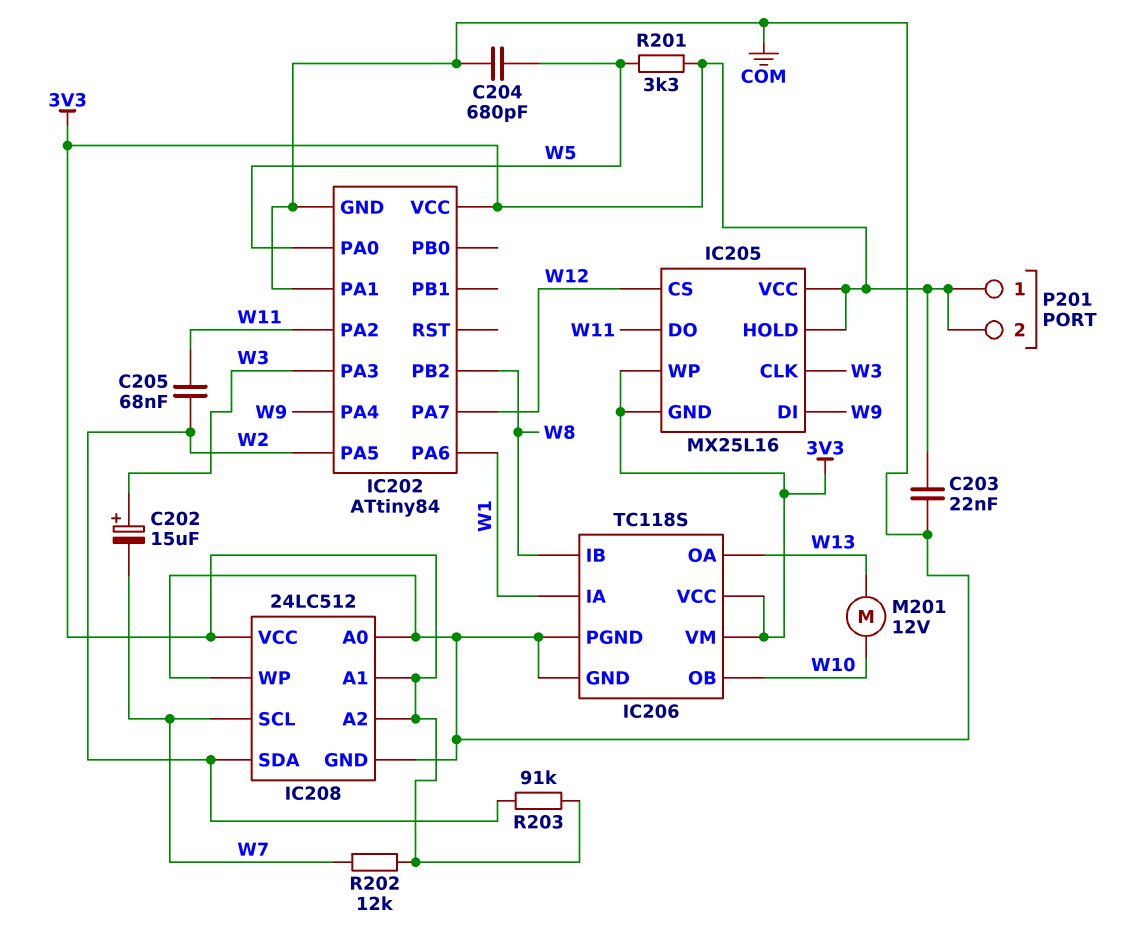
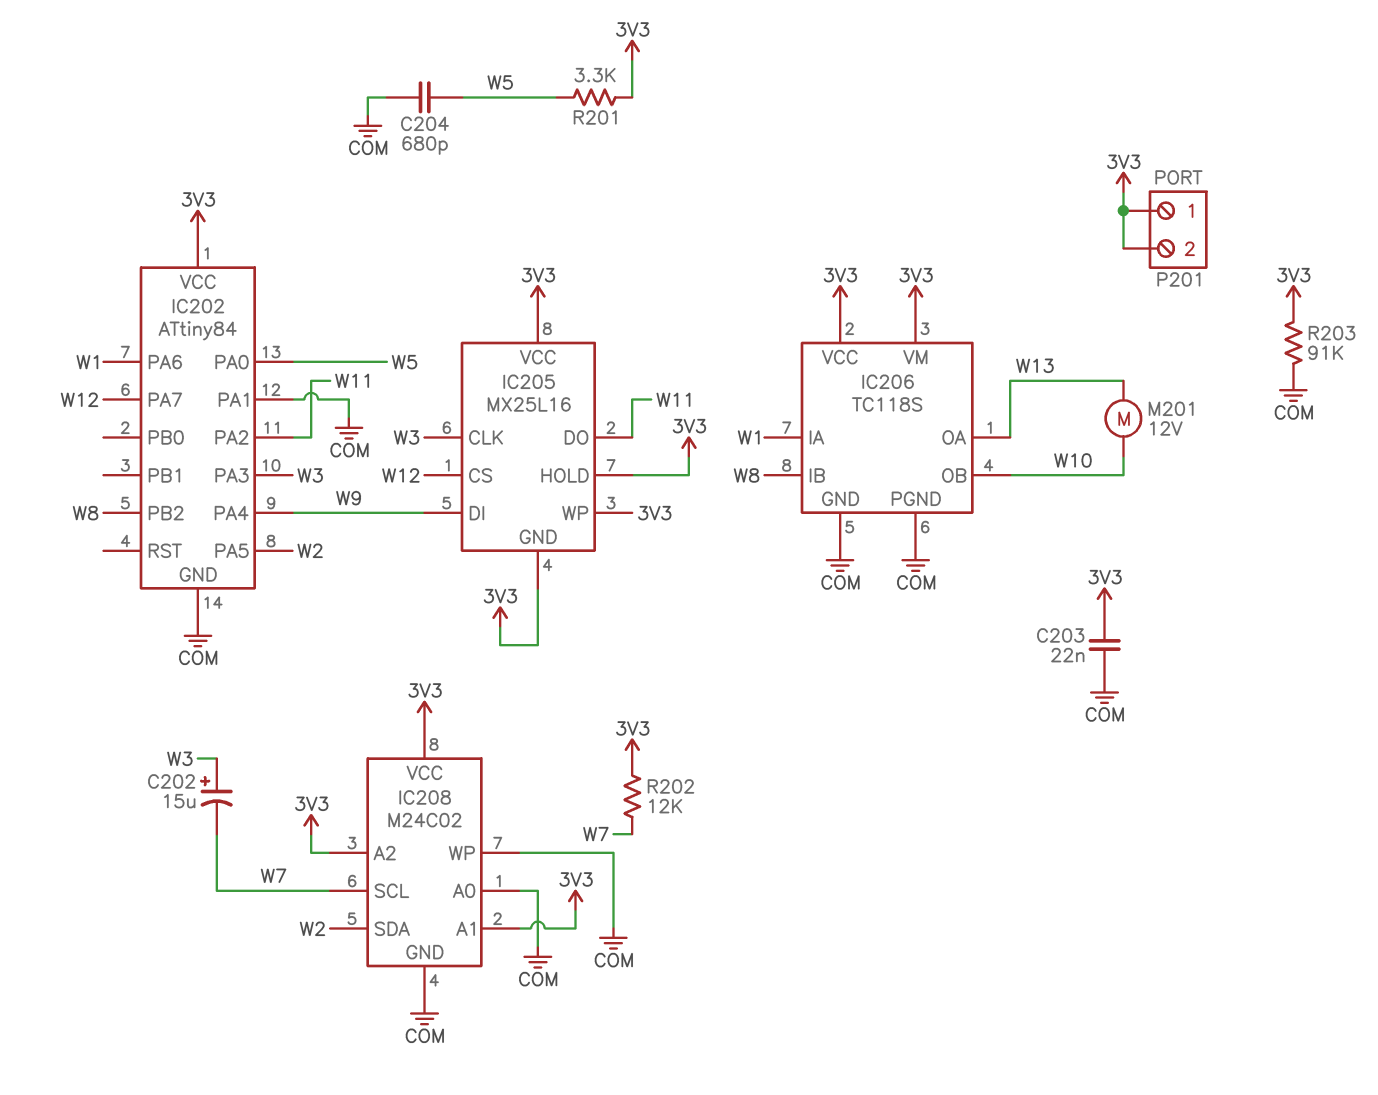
C205: 68nF (W2, W11) -> none
IC208: 24LC512 -> M24C02
R203: 91k (3V3, W2) -> 91k (3V3, COM)

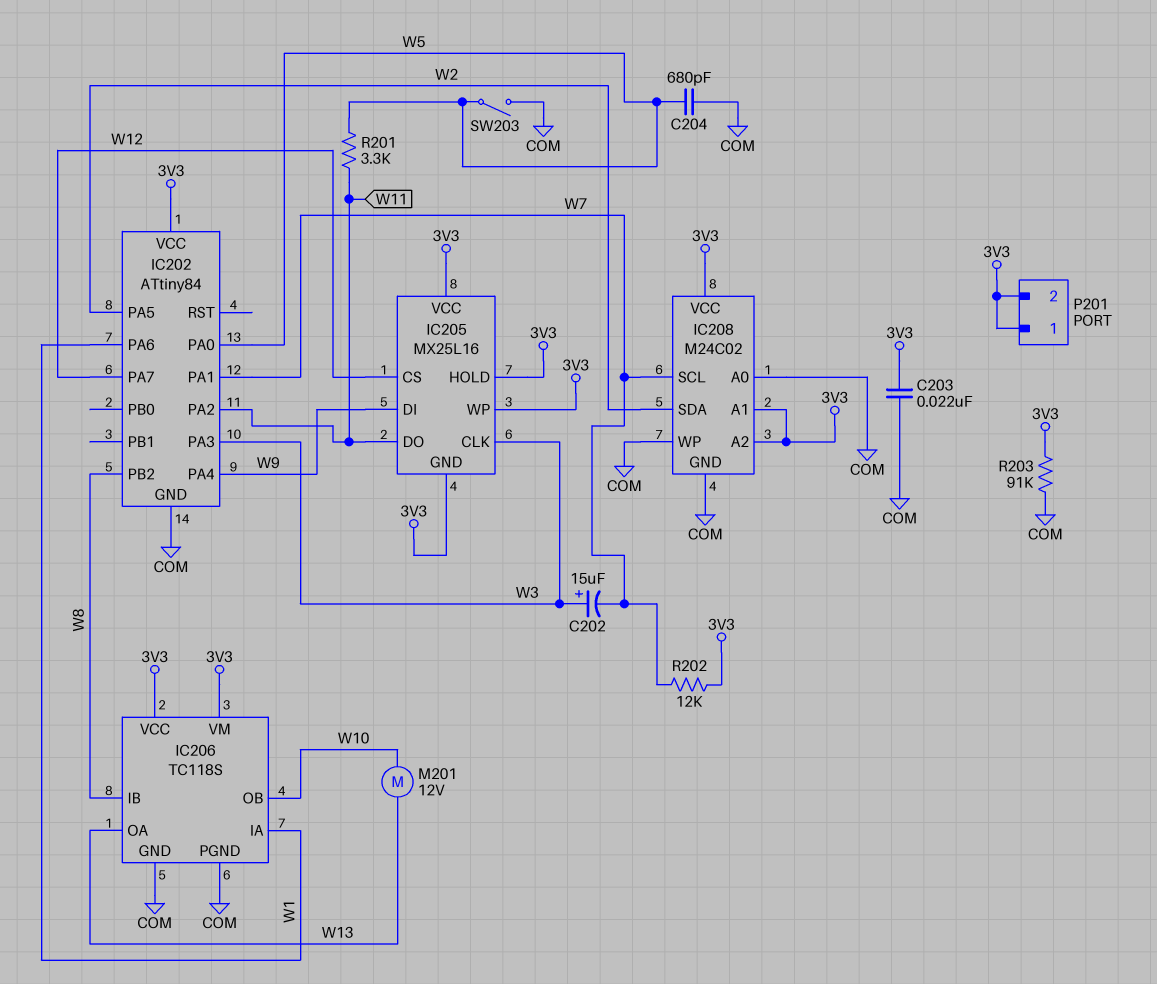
IC202 pin PA1: COM -> W7
R201: 3.3k (3V3, W5) -> 3.3k (W5, W11)
SW203: none -> switch (COM, W5)

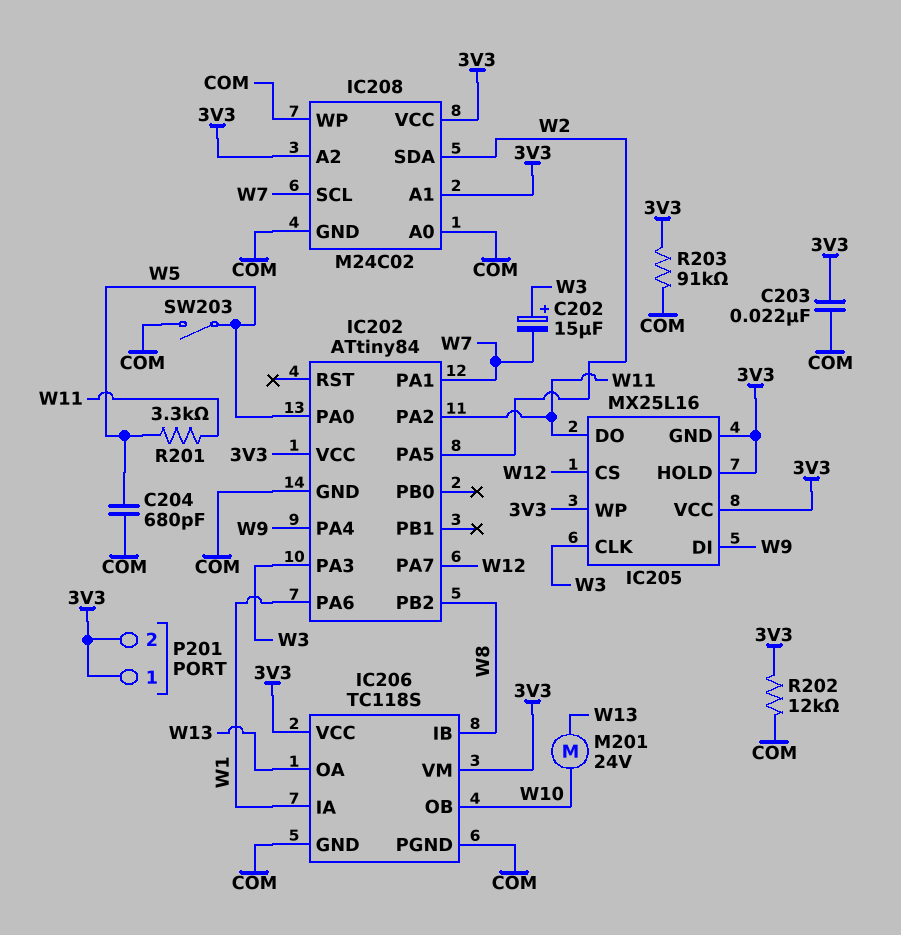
M201: motor 12V (W10, W13) -> motor 24V (W10, W13)
R202: 12k (3V3, W7) -> 12k (3V3, COM)

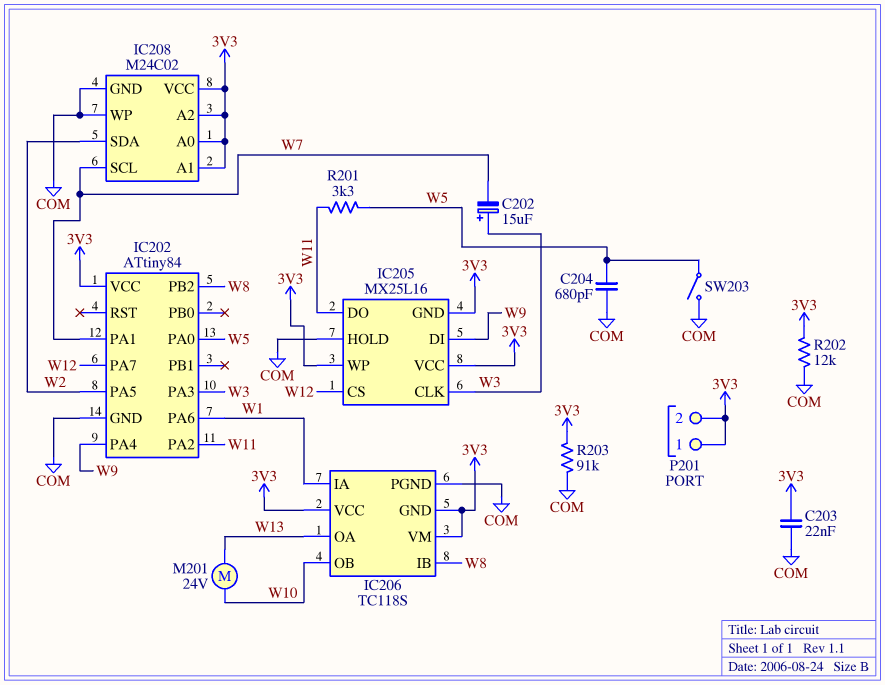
IC205 pin HOLD: 3V3 -> COM
IC206 pin GND: COM -> 3V3
IC208 pin A0: COM -> 3V3

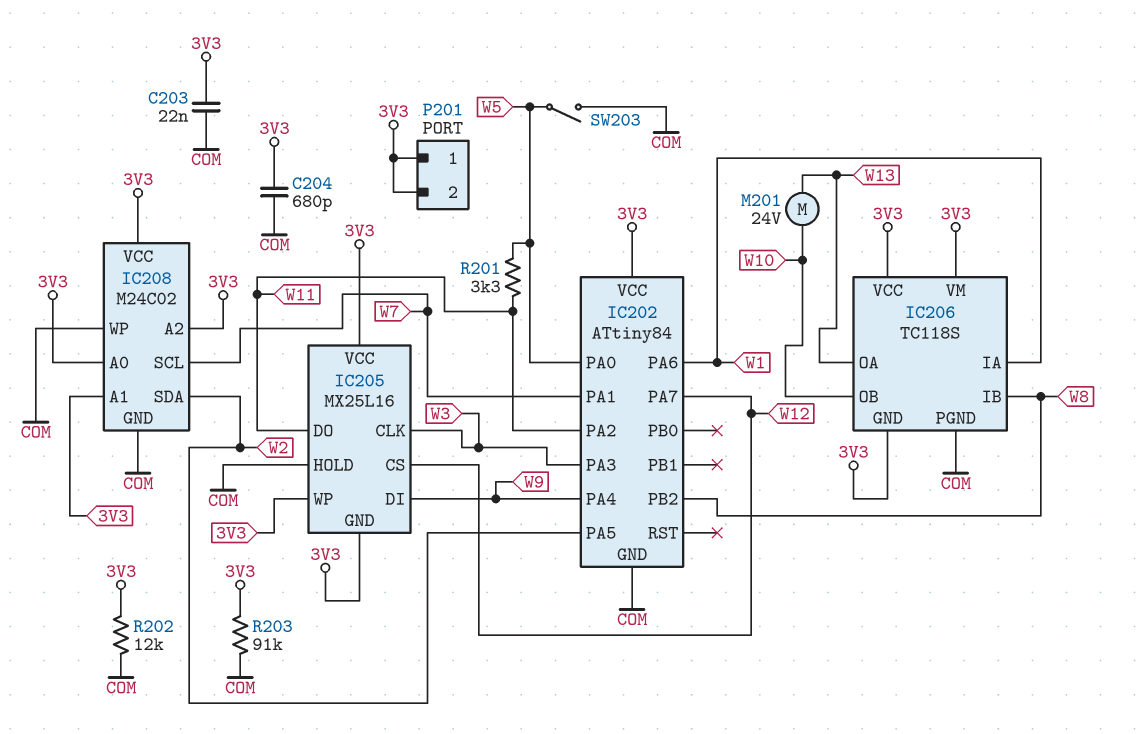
C202: 15uF (plus W3, minus W7) -> none
C204: 680pF (COM, W5) -> 680pF (3V3, COM)

